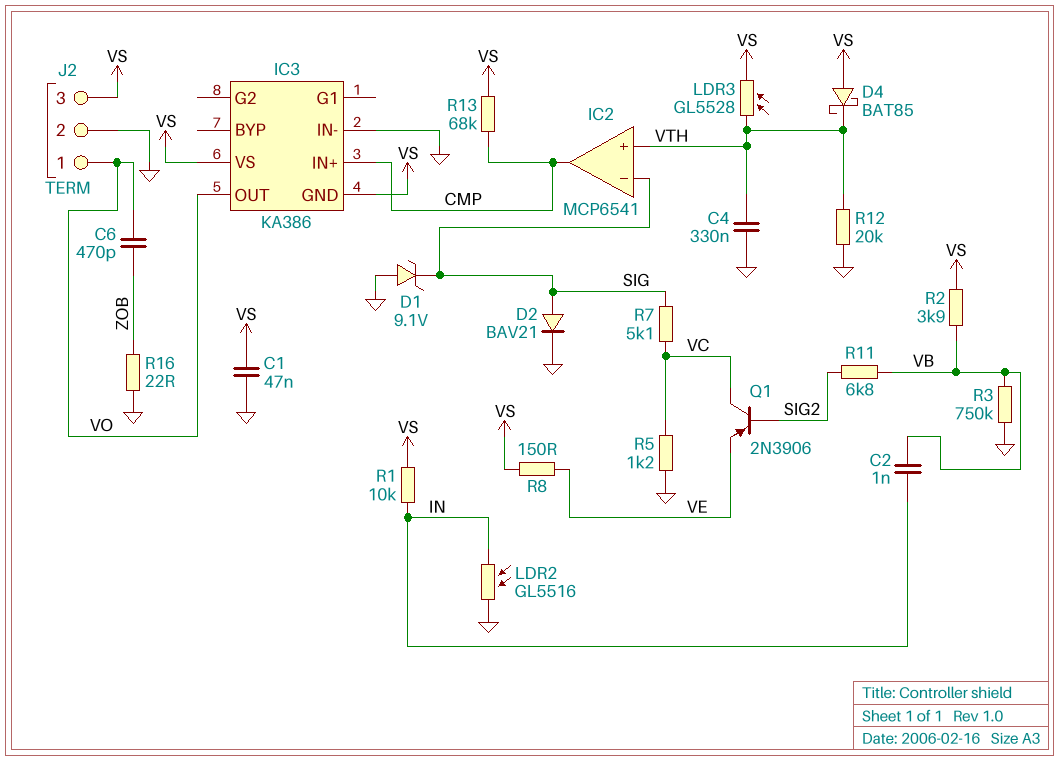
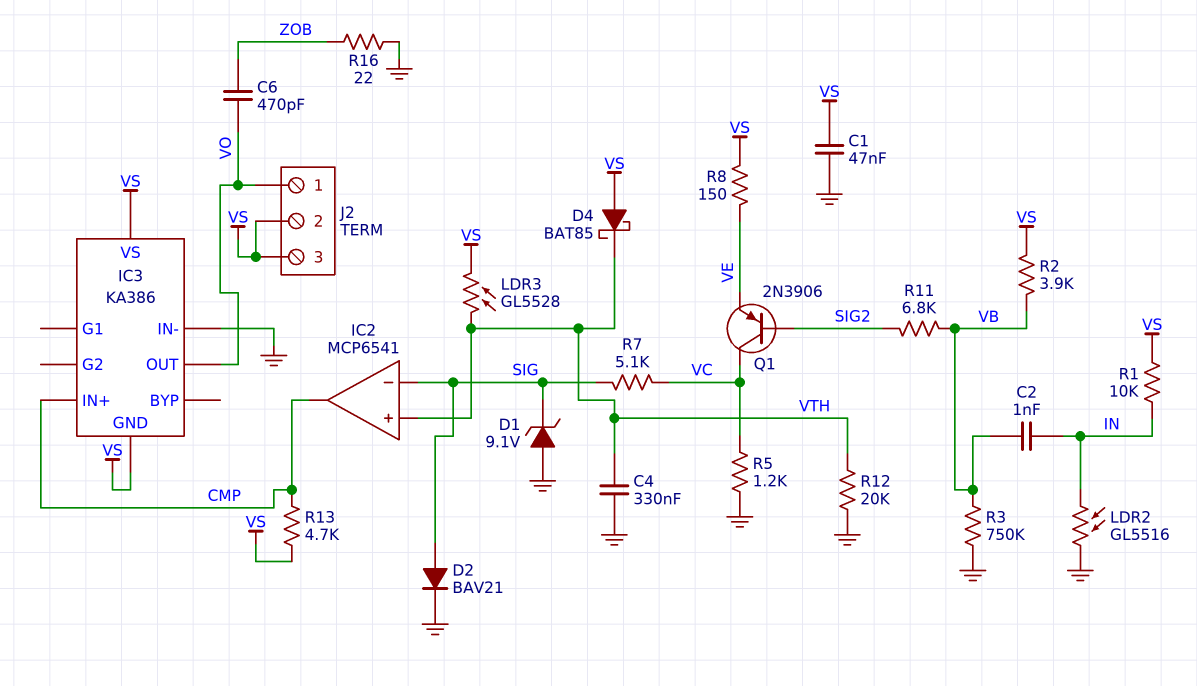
J2 pin 2: GND -> VS
R13: 68k (CMP, VS) -> 4.7k (CMP, VS)

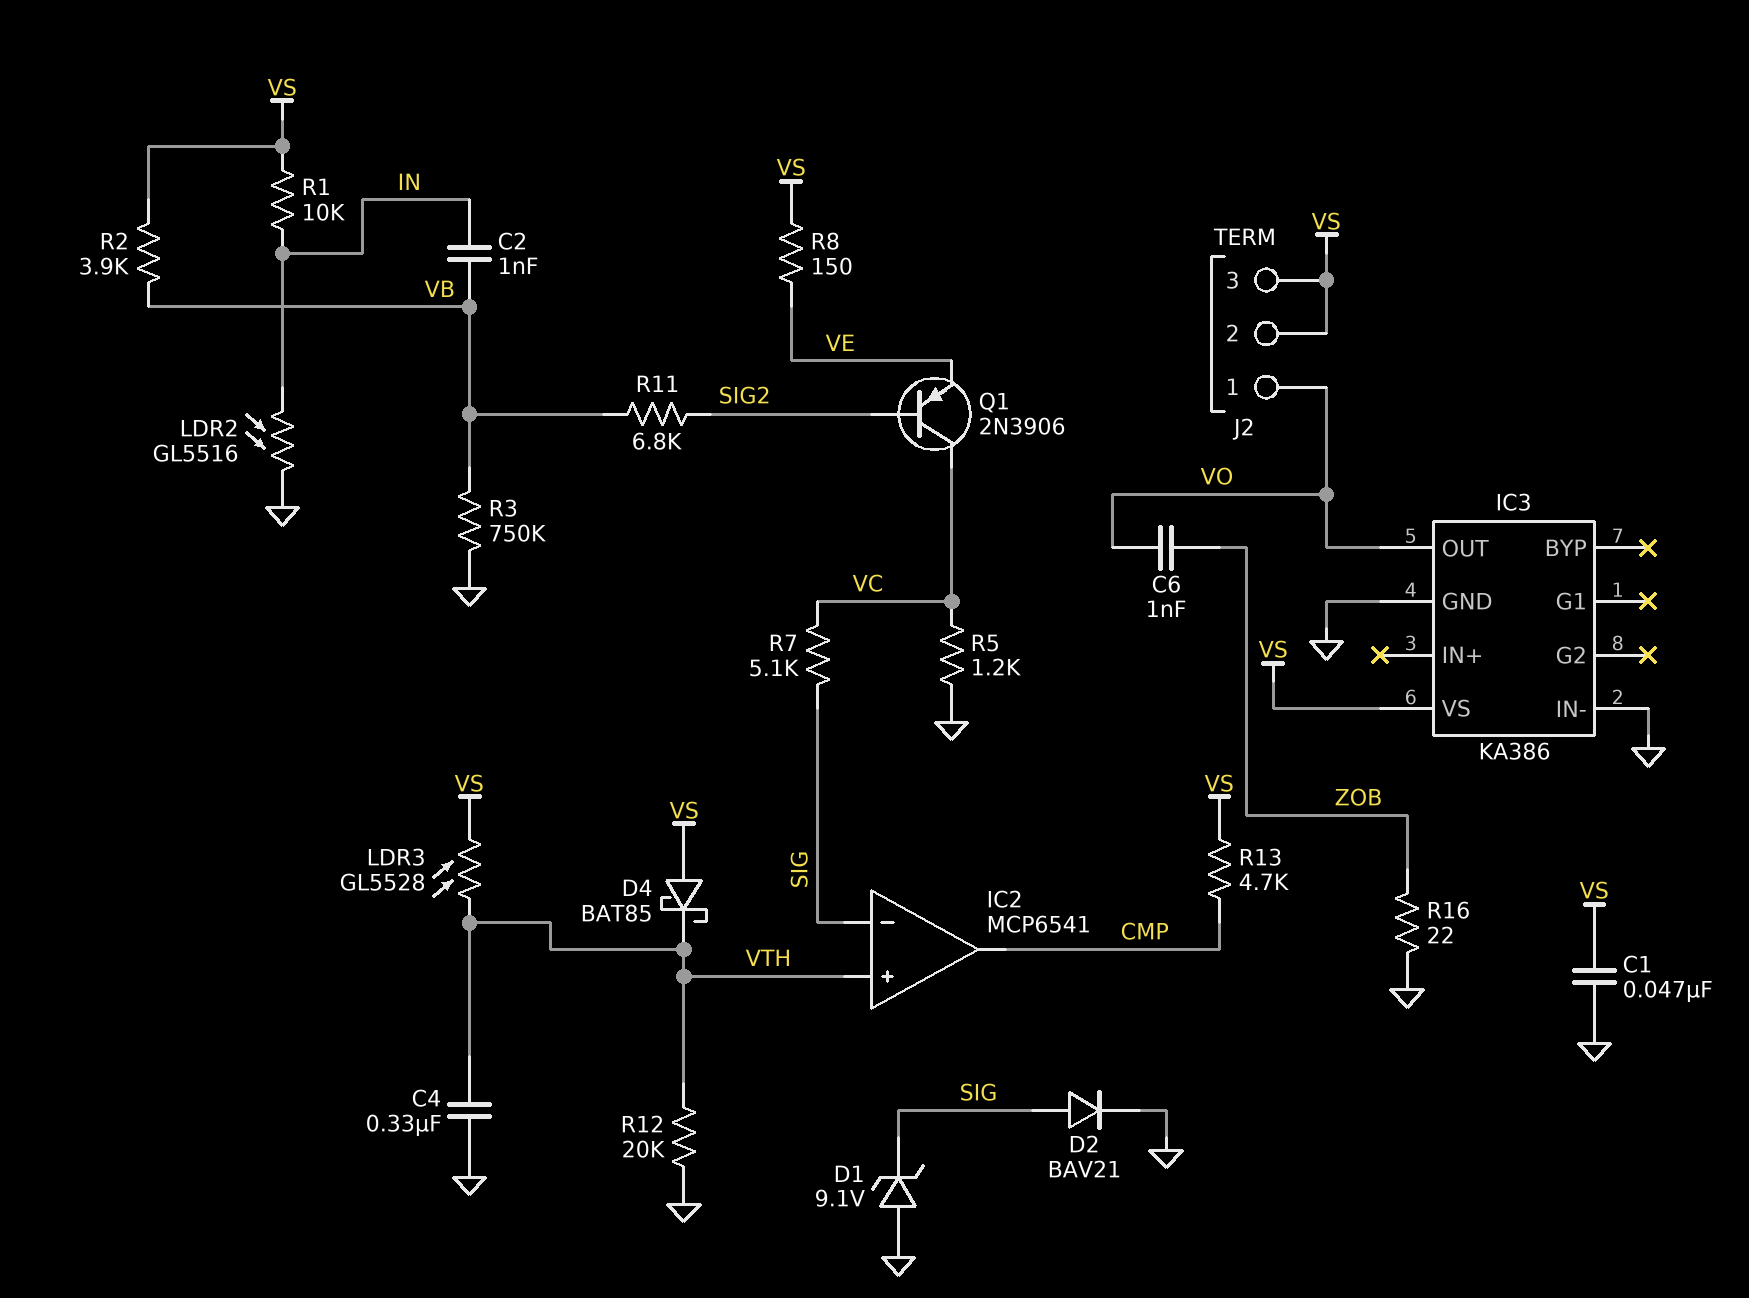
C6: 470pF (VO, ZOB) -> 1nF (VO, ZOB)
IC3 pin GND: VS -> GND
IC3 pin IN+: CMP -> none

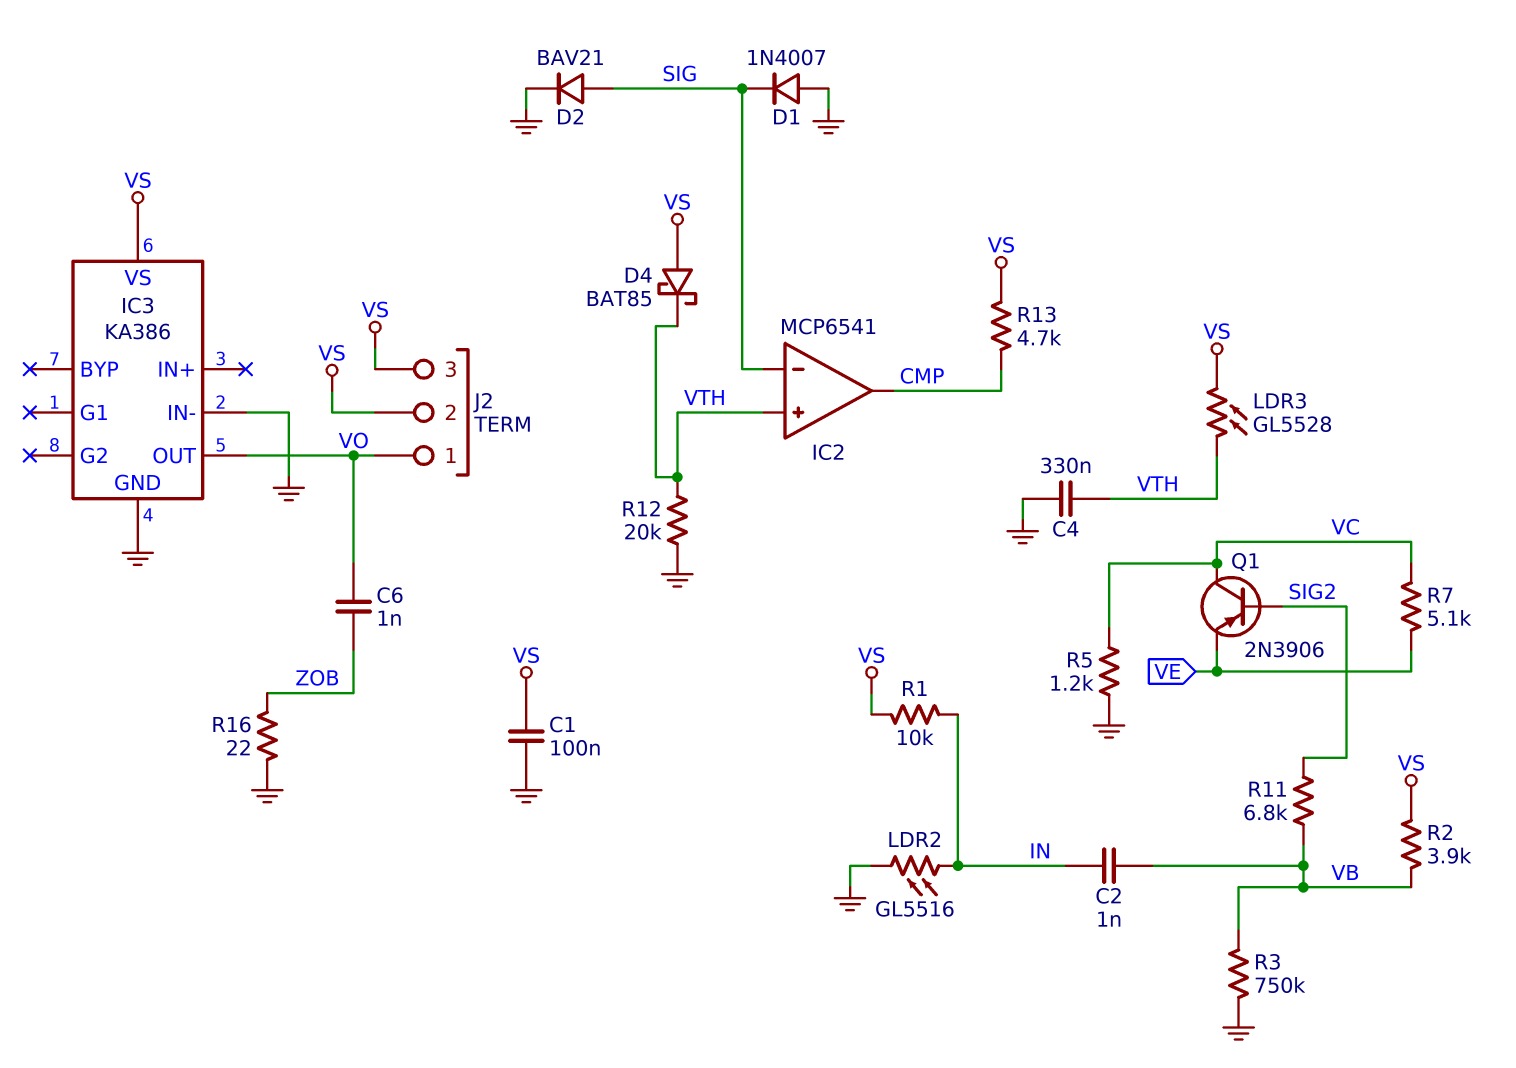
C1: 47nF (GND, VS) -> 100nF (GND, VS)
D1: zener 9.1V (A GND, K SIG) -> diode 1N4007 (A GND, K SIG)
R7: 5.1k (SIG, VC) -> 5.1k (VC, VE)
R8: 150 (VE, VS) -> none

